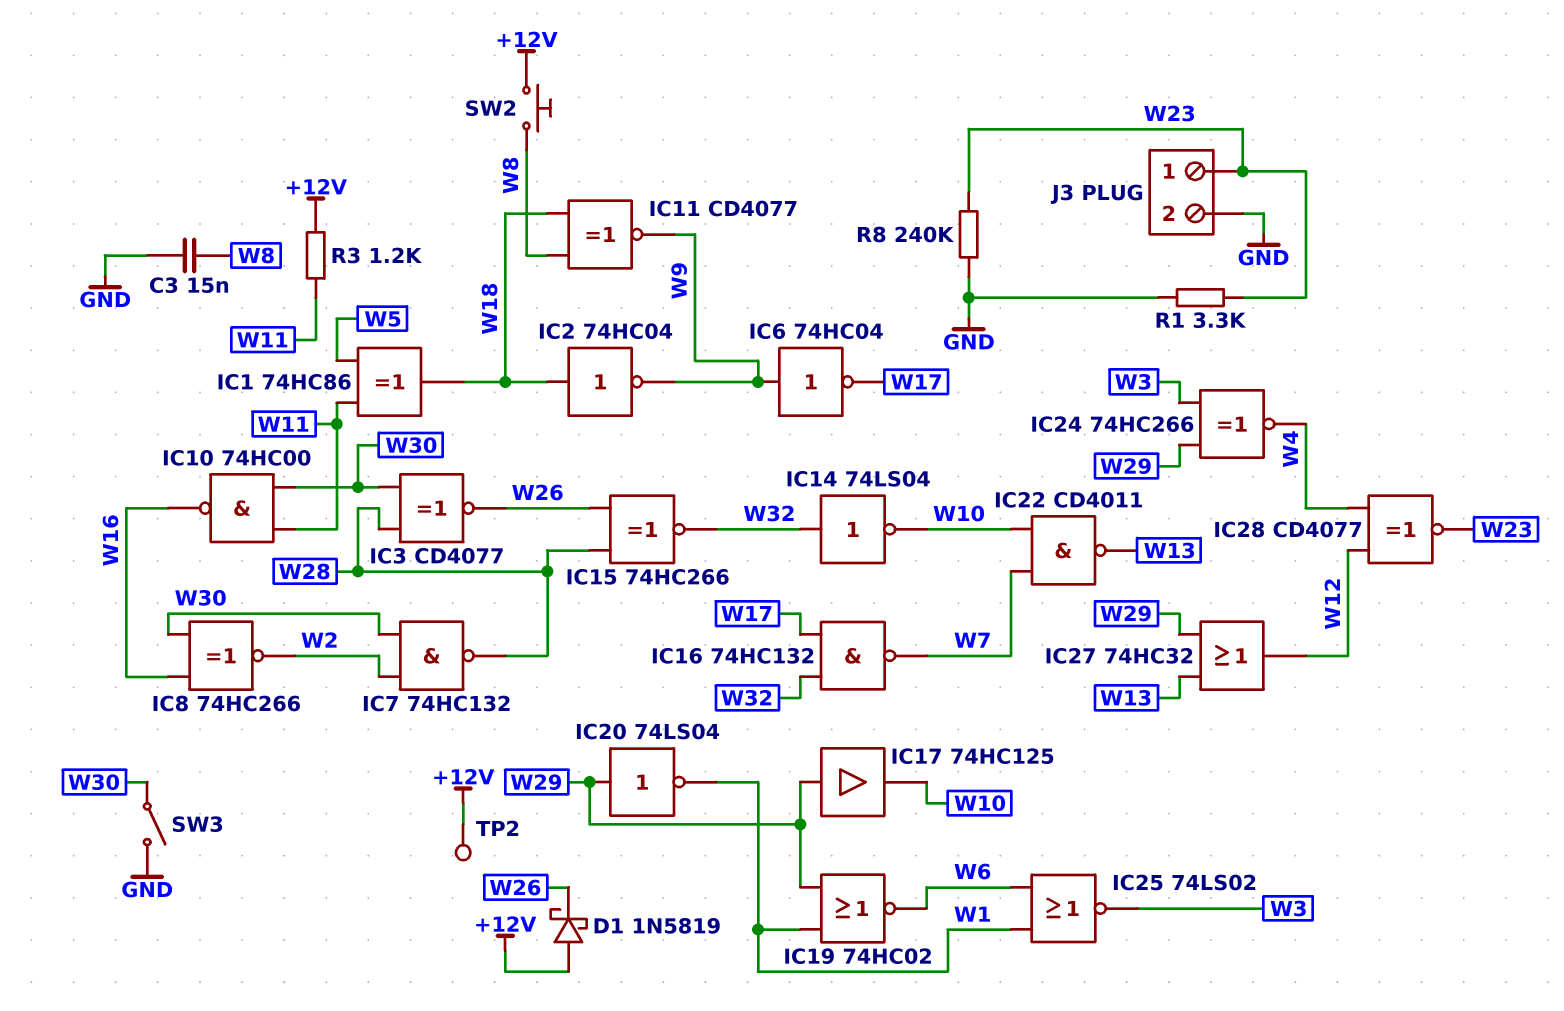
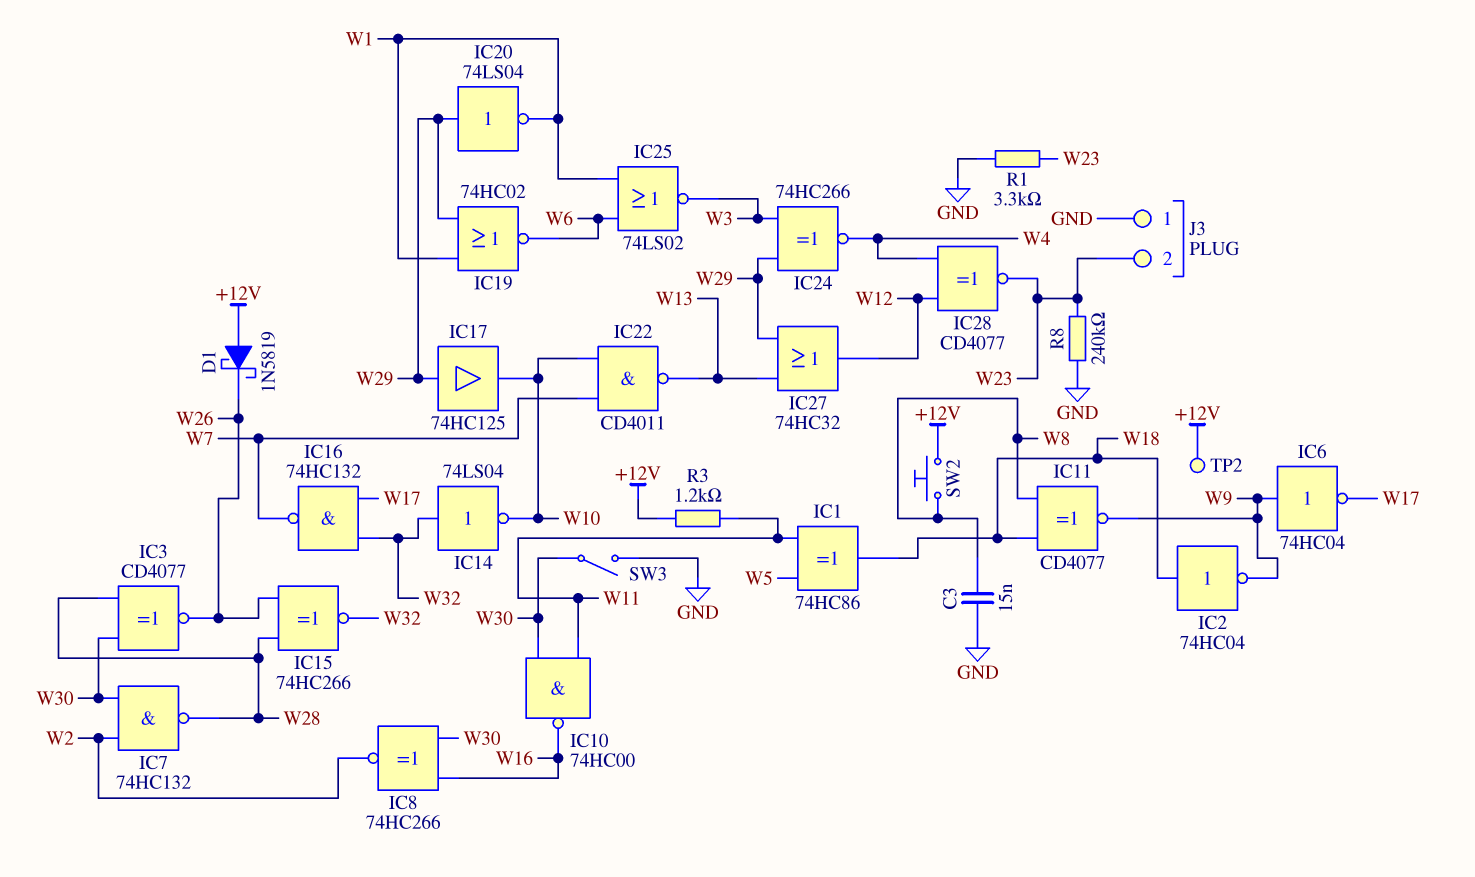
J3 pin 1: W23 -> GND
J3 pin 2: GND -> W23

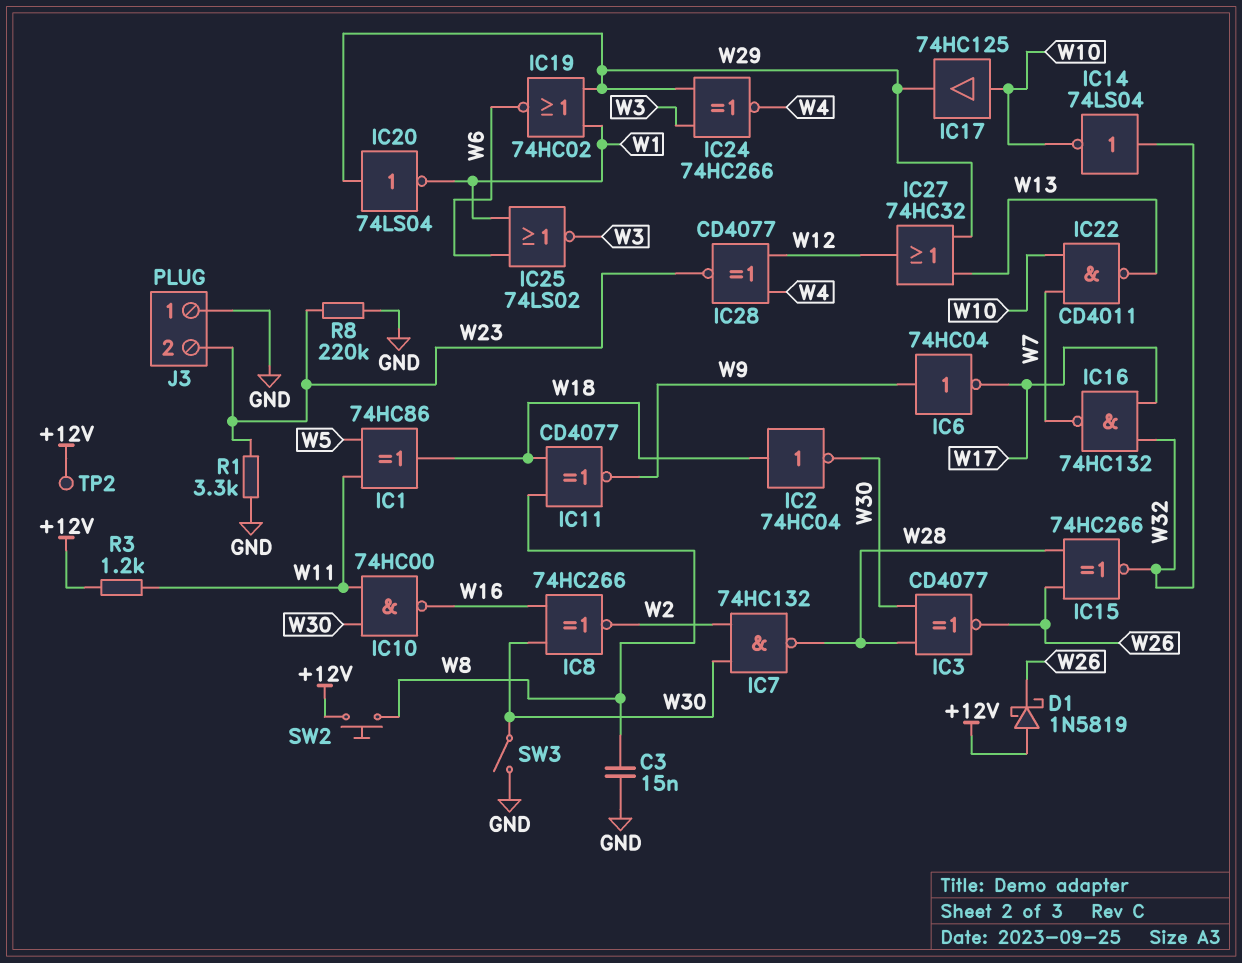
IC2: NOT 74HC04 (in W18, out W9) -> NOT 74HC04 (in W18, out W30)
IC17: buffer 74HC125 (in W29, out W10) -> buffer 74HC125 (in W10, out W29)
R8: 240k (GND, W23) -> 220k (GND, W23)

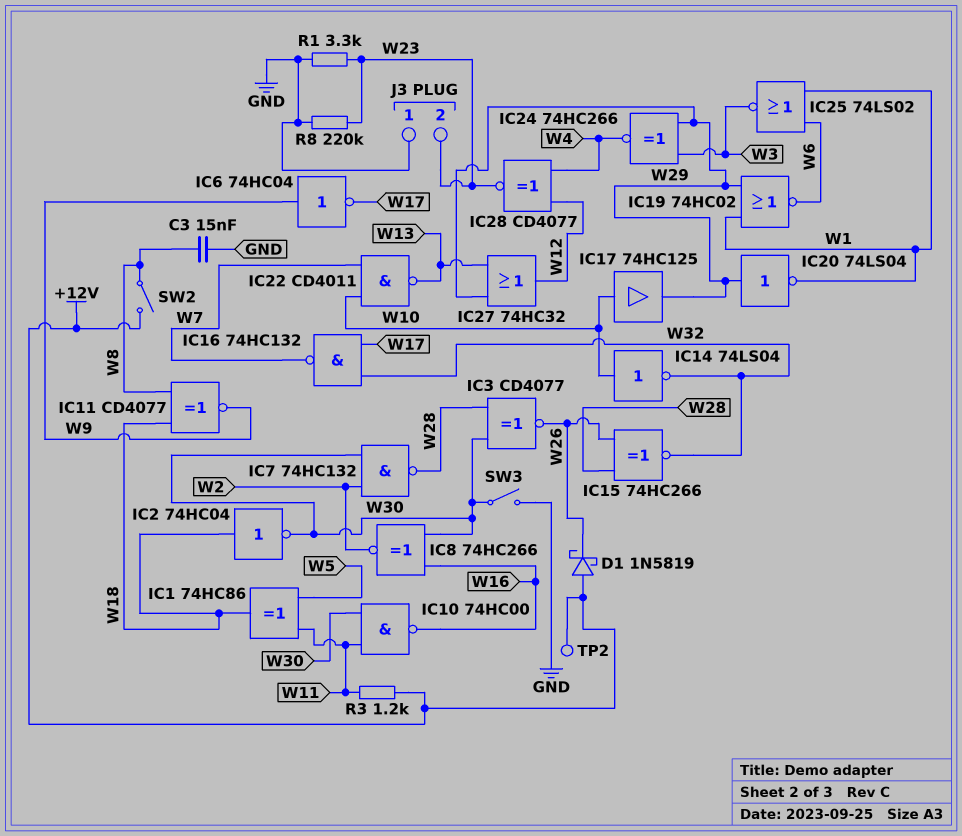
IC14: NOT 74LS04 (in W32, out W10) -> NOT 74LS04 (in W10, out W32)
SW2: button (+12V, W8) -> switch (+12V, W8)

